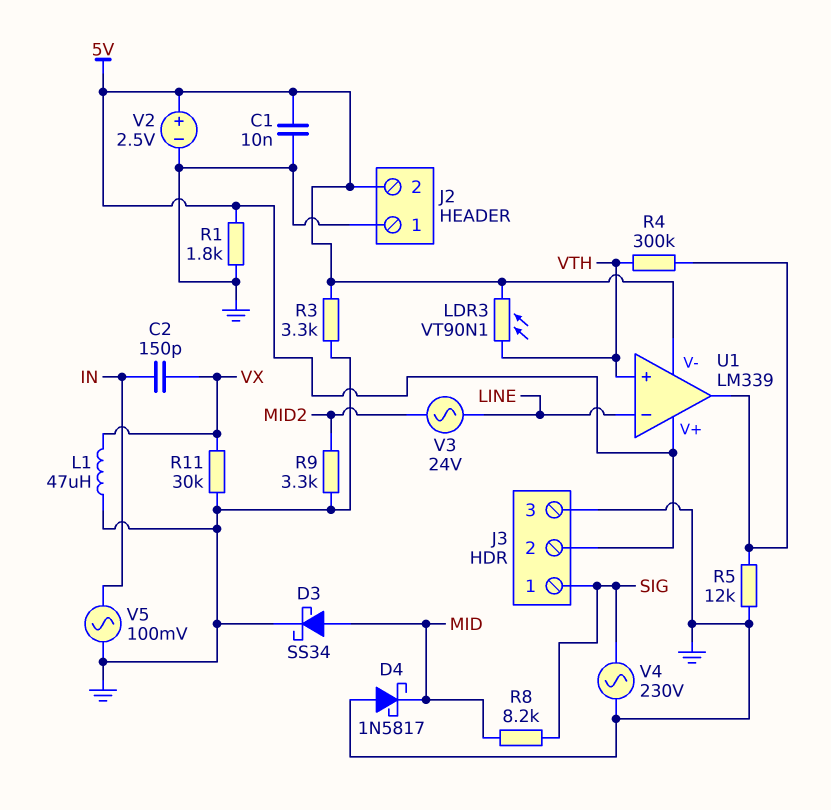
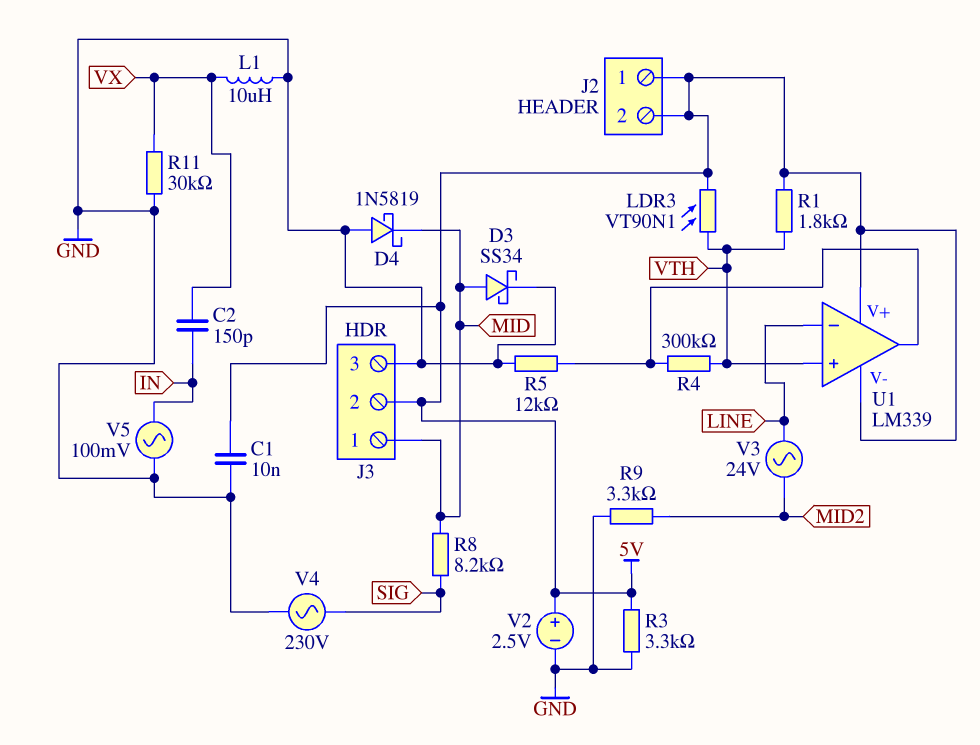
D4: schottky 1N5817 (A GND, K MID) -> schottky 1N5819 (A GND, K MID)
J2 pin 1: GND -> 5V
J3 pin 1: SIG -> MID
L1: 47uH (GND, VX) -> 10uH (GND, VX)
R1: 1.8k (5V, GND) -> 1.8k (5V, VTH)

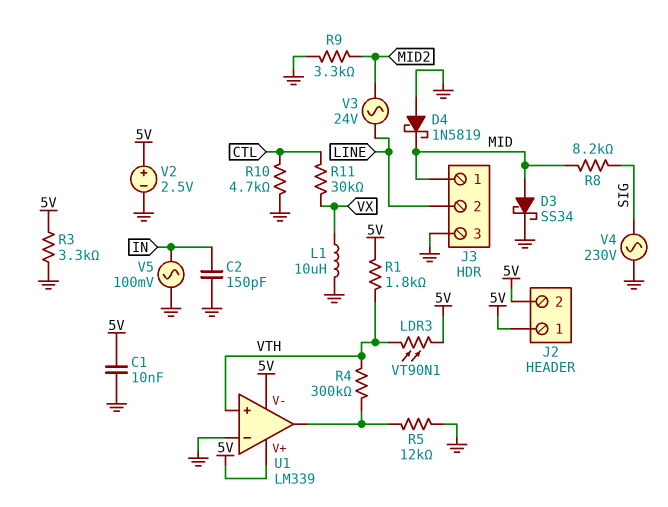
C2: 150pF (IN, VX) -> 150pF (GND, IN)
J3 pin 2: 5V -> LINE
R10: none -> 4.7k (CTL, GND)
R11: 30k (GND, VX) -> 30k (CTL, VX)
U1 pin in-: LINE -> GND

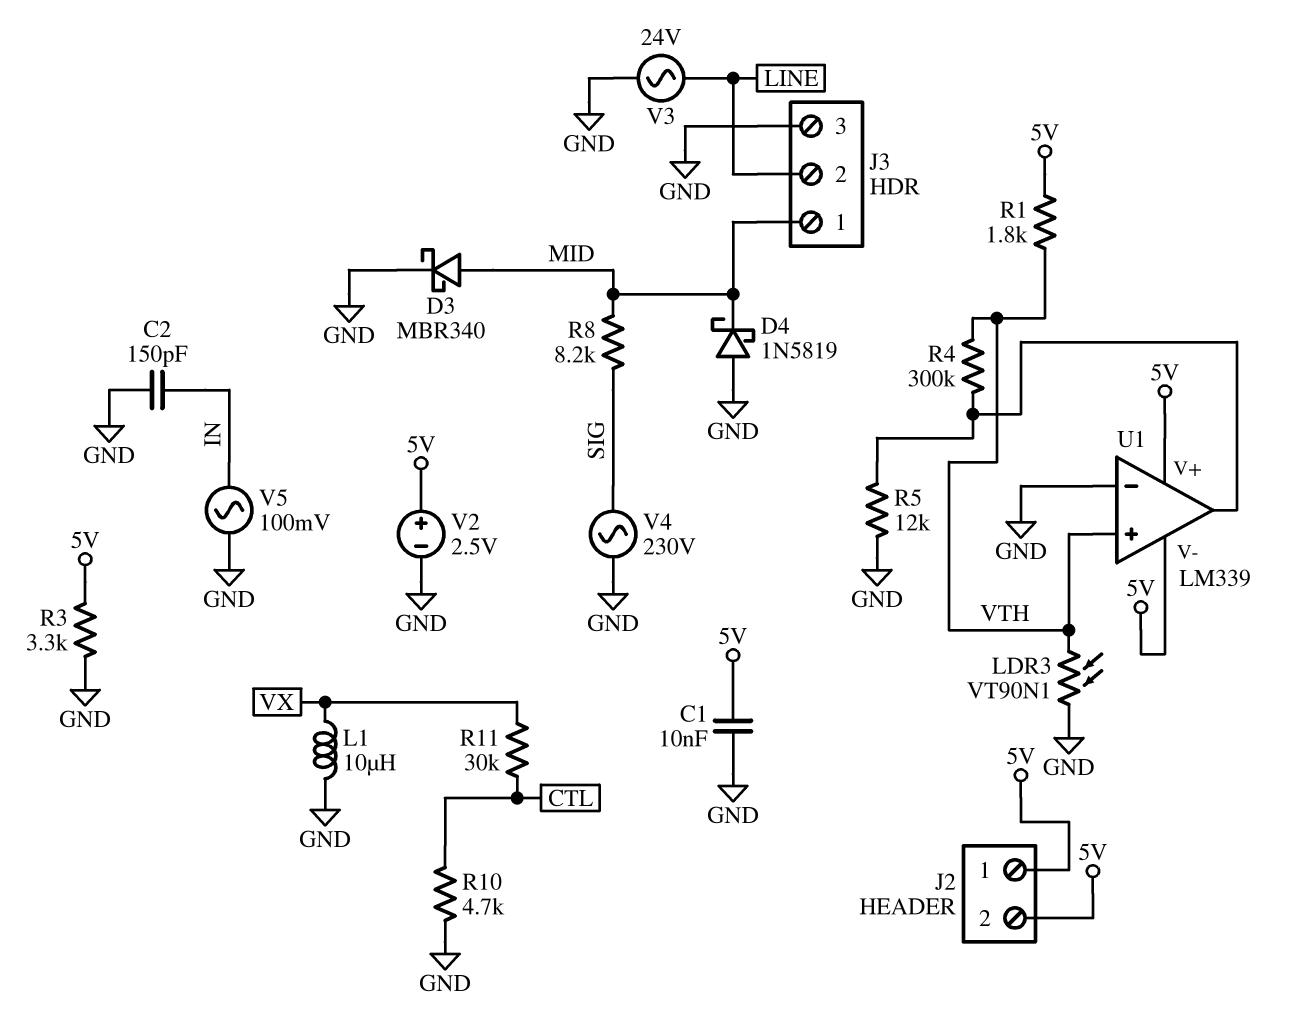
D3: schottky SS34 (A MID, K GND) -> schottky MBR340 (A MID, K GND)
LDR3: VT90N1 (5V, VTH) -> VT90N1 (GND, VTH)
R9: 3.3k (GND, MID2) -> none
V3: AC 24V (LINE, MID2) -> AC 24V (GND, LINE)

